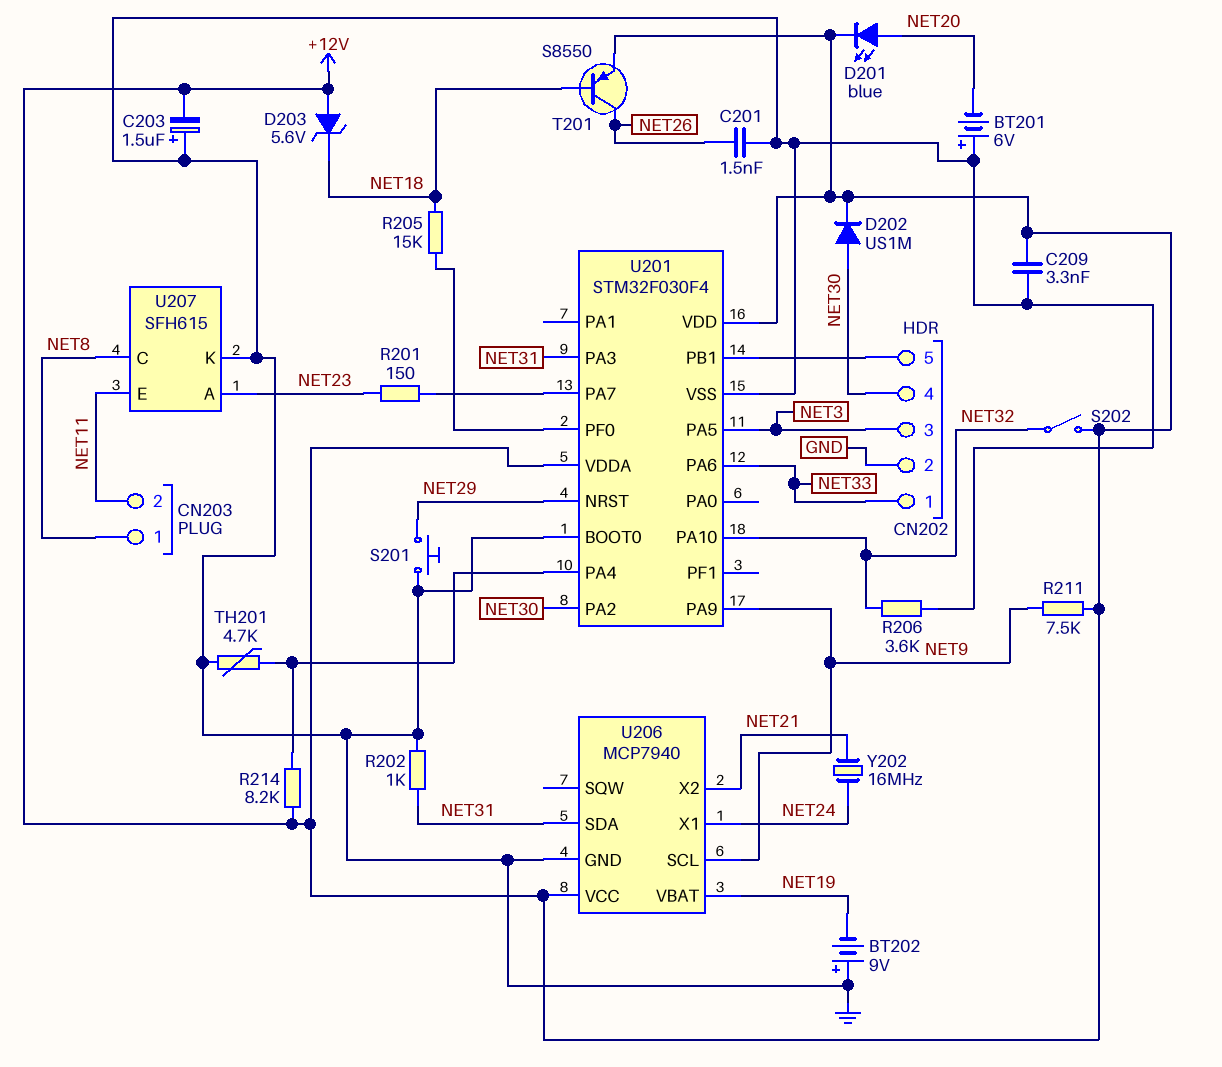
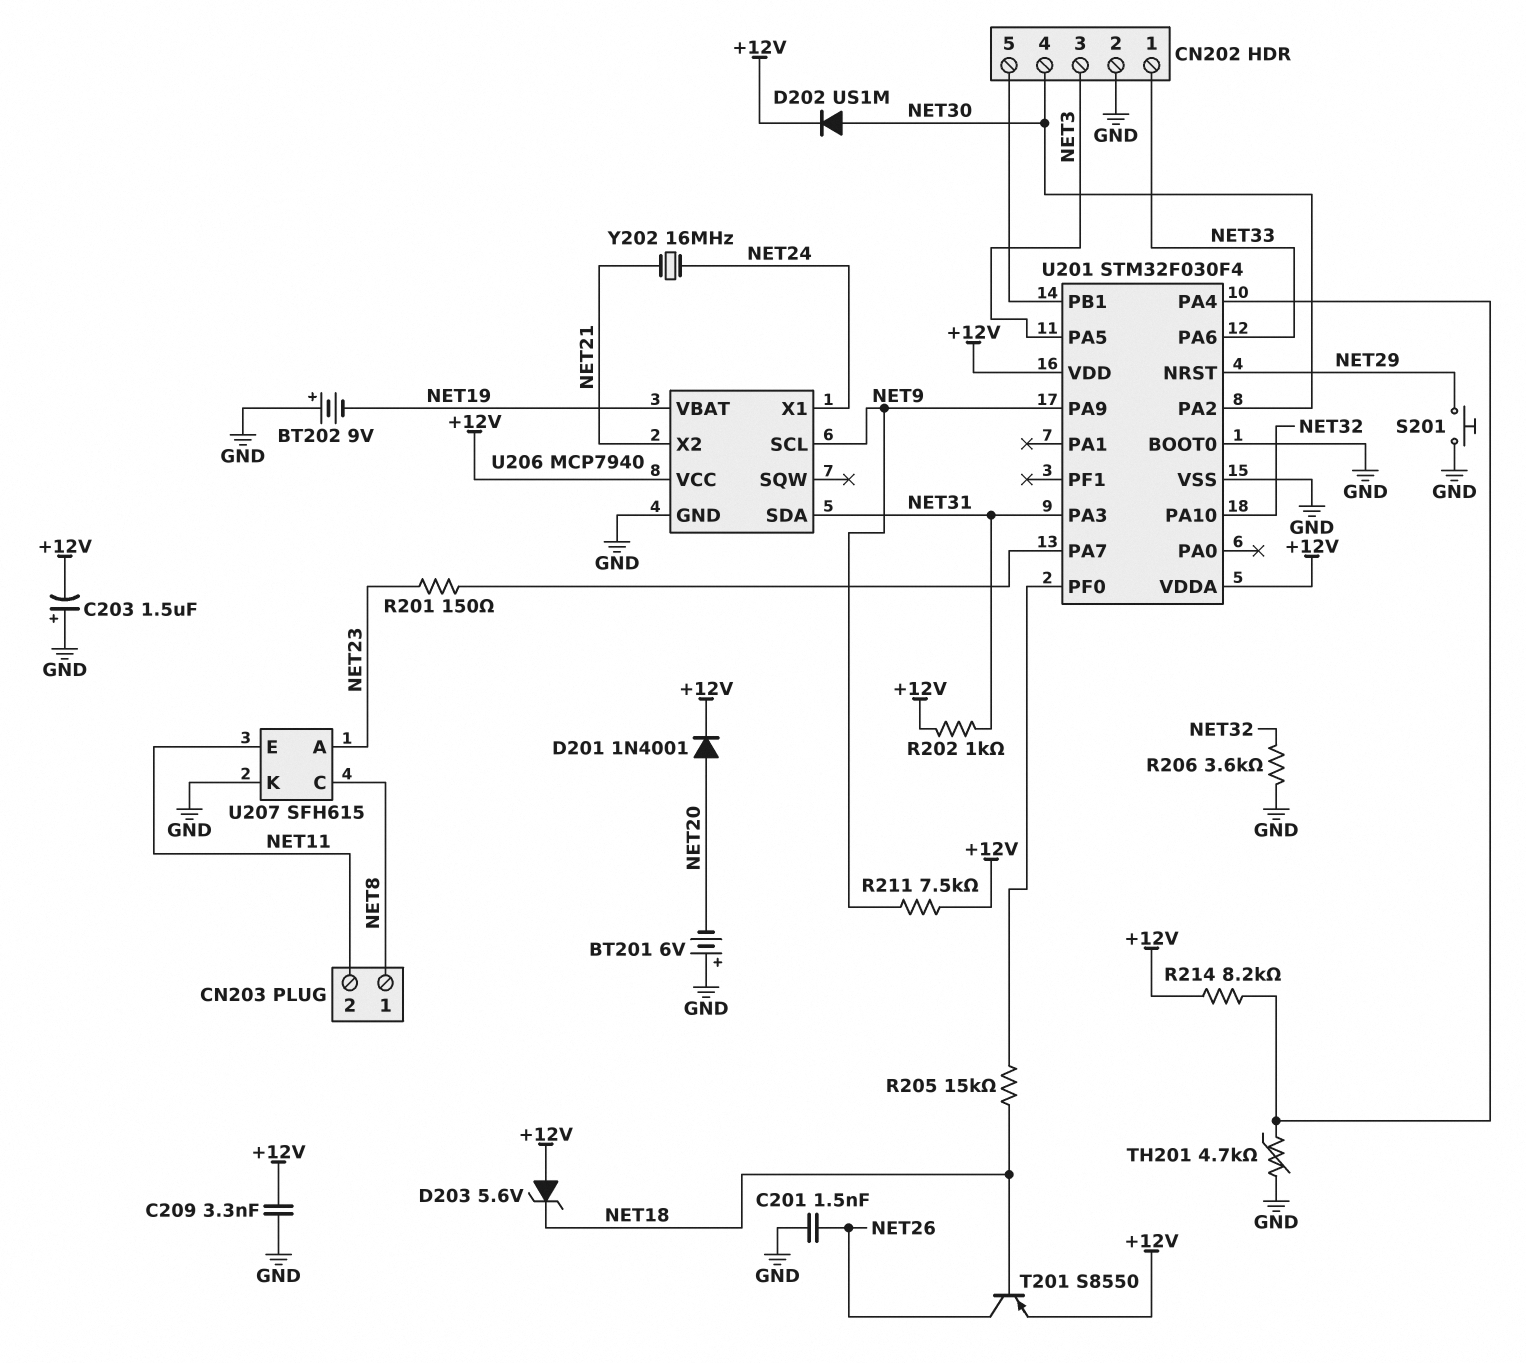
D201: LED blue (A NET20, K +12V) -> diode 1N4001 (A NET20, K +12V)
R202: 1k (GND, NET31) -> 1k (+12V, NET31)
S202: switch (+12V, NET32) -> none

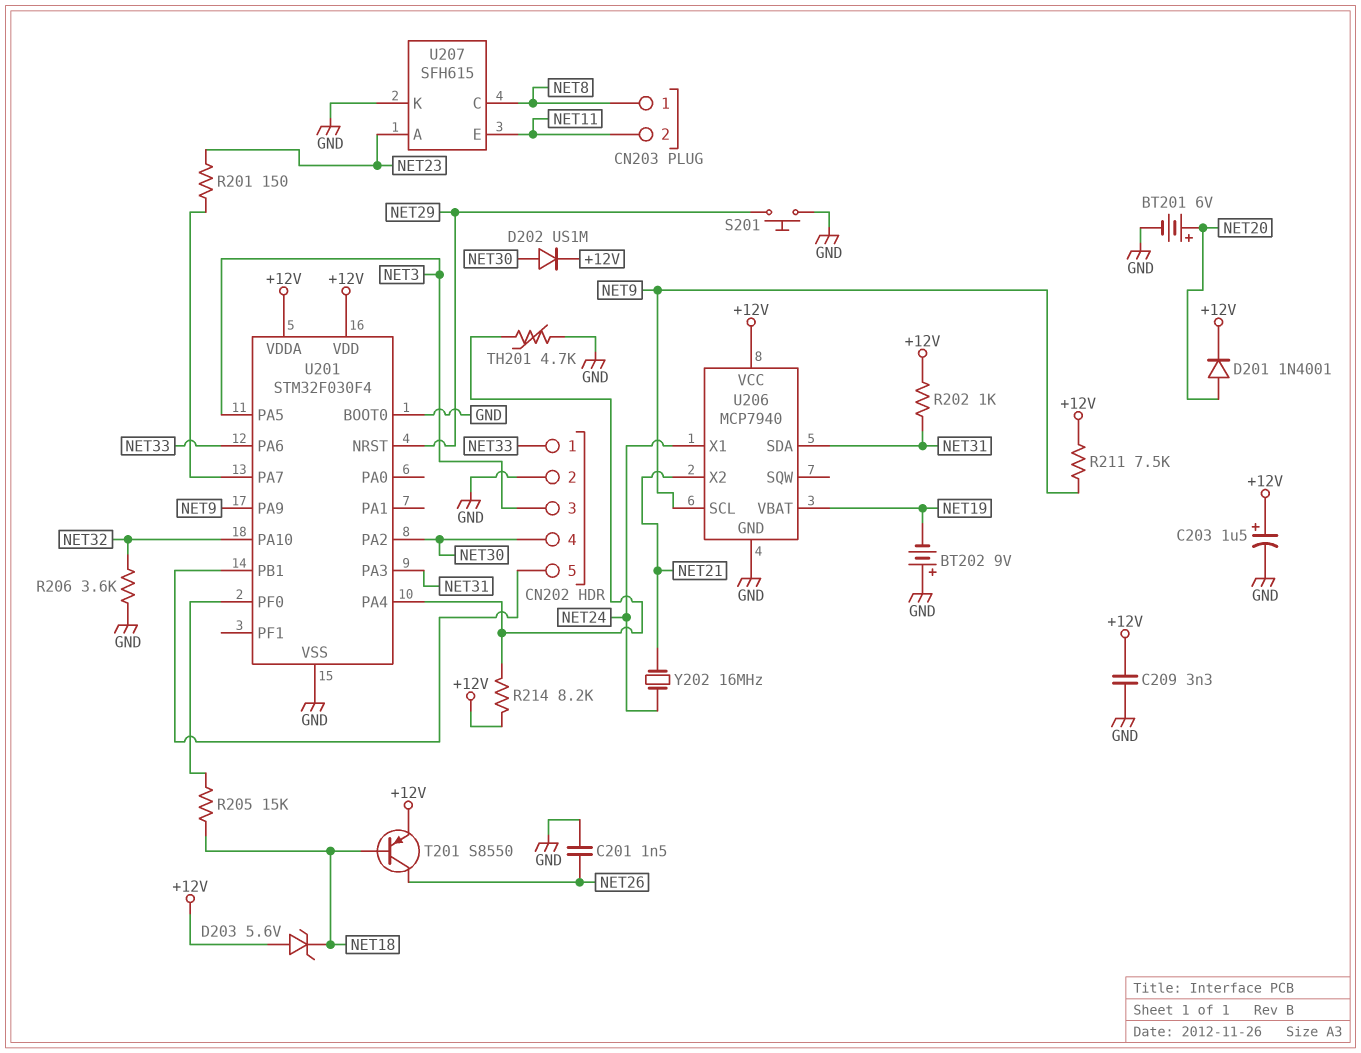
BT201: 6V (plus GND, minus NET20) -> 6V (plus NET20, minus GND)
C203: 1.5uF (plus GND, minus +12V) -> 1.5uF (plus +12V, minus GND)

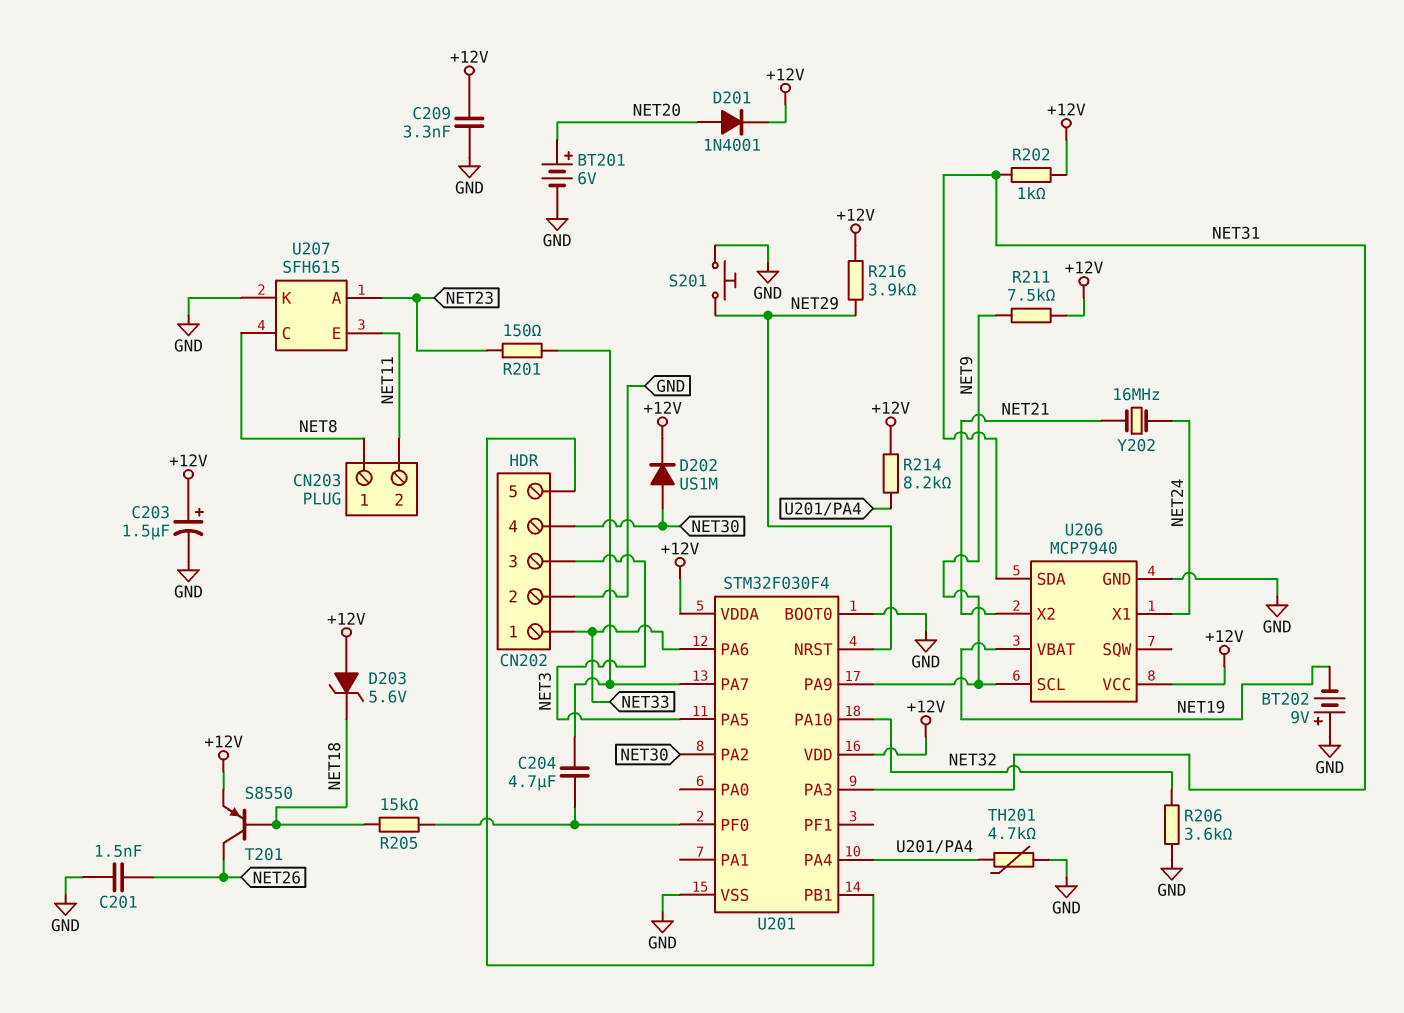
C204: none -> 4.7uF (U201/PA7, U201/PF0)
R216: none -> 3.9k (+12V, NET29)

